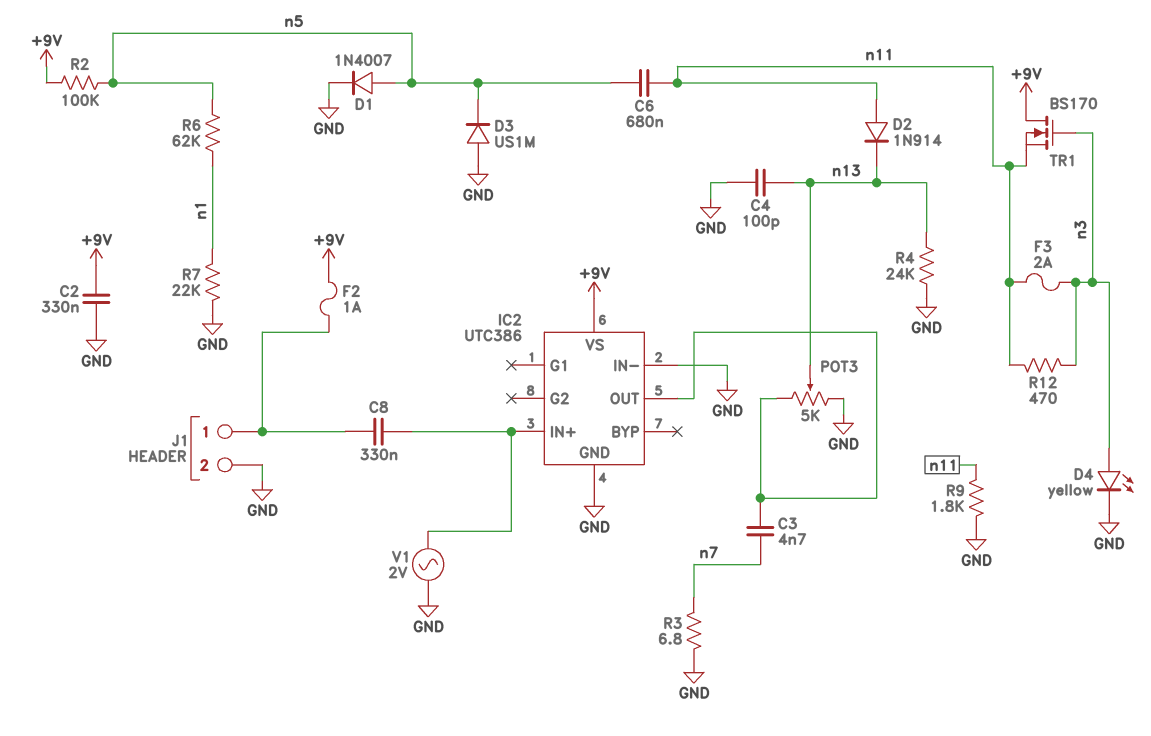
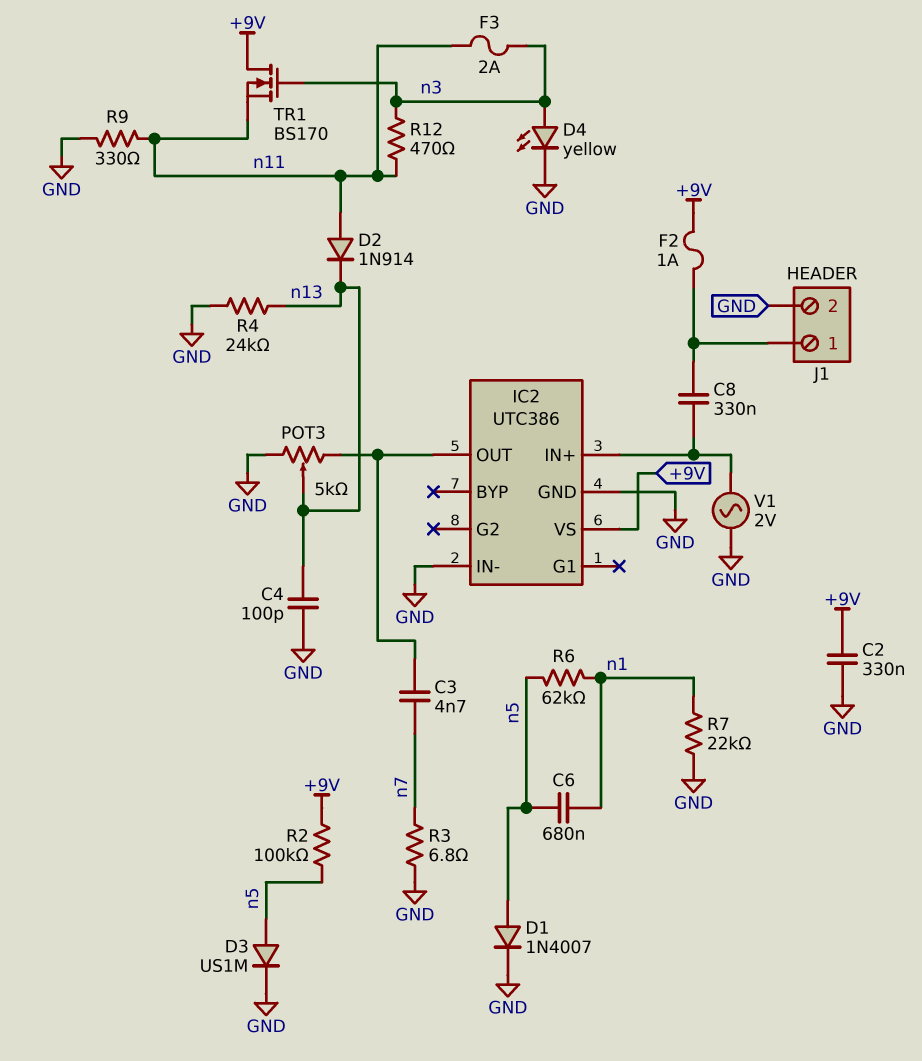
C6: 680nF (n5, n11) -> 680nF (n1, n5)
D3: diode US1M (A GND, K n5) -> diode US1M (A n5, K GND)
R9: 1.8k (GND, n11) -> 330 (GND, n11)

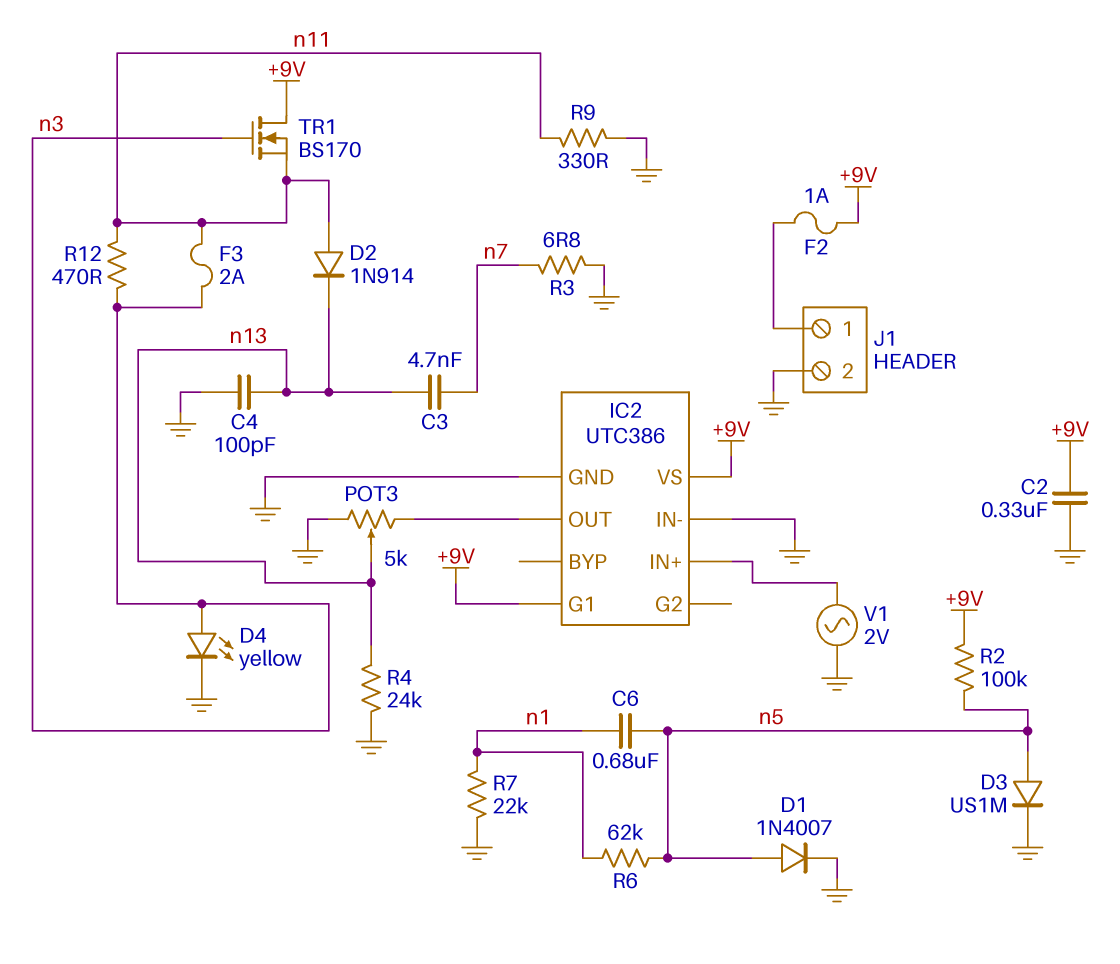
C3: 4.7nF (IC2/OUT, n7) -> 4.7nF (n7, n13)
C8: 330nF (IC2/IN+, J1/1) -> none
IC2 pin G1: none -> +9V

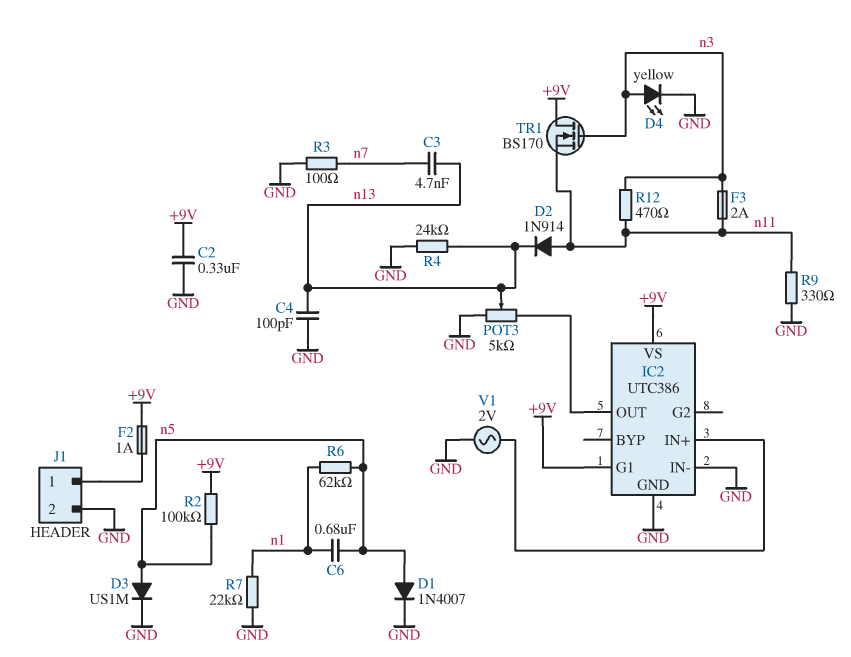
R3: 6.8 (GND, n7) -> 100 (GND, n7)

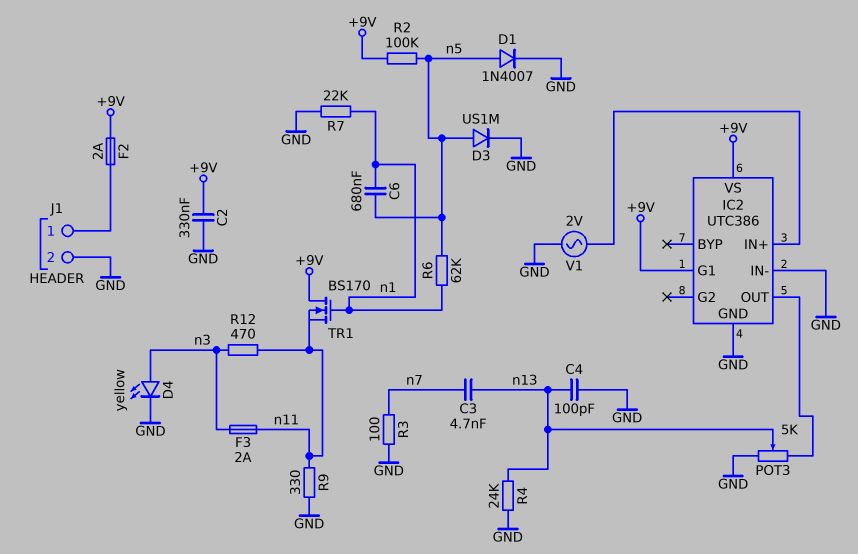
D2: diode 1N914 (A n11, K n13) -> none
F2: 1A (+9V, J1/1) -> 2A (+9V, J1/1)
TR1: NMOS BS170 (G n3, D +9V, S n11) -> NMOS BS170 (G n1, D +9V, S n11)

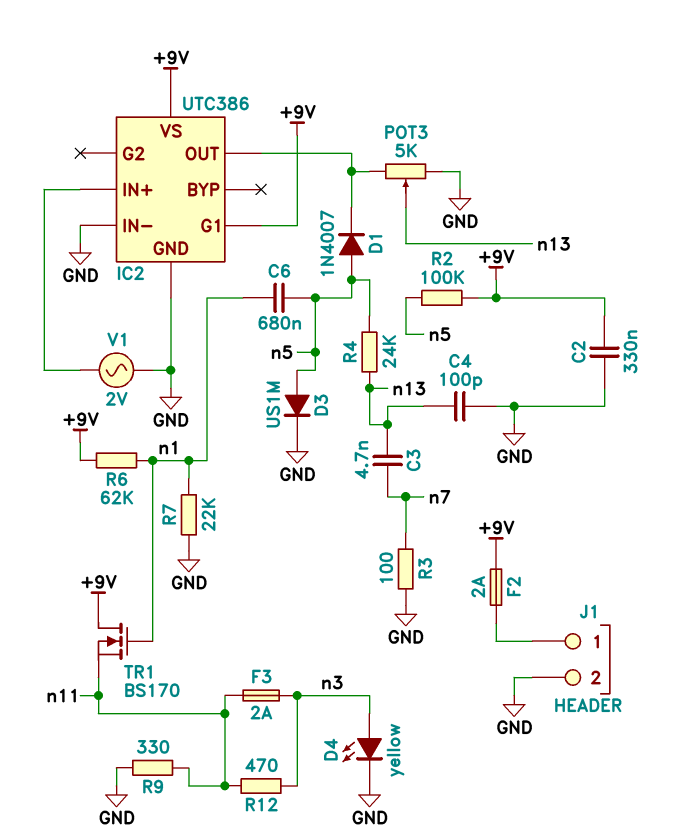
D1: diode 1N4007 (A n5, K GND) -> diode 1N4007 (A n5, K IC2/OUT)
R4: 24k (GND, n13) -> 24k (n5, n13)
R6: 62k (n1, n5) -> 62k (+9V, n1)

